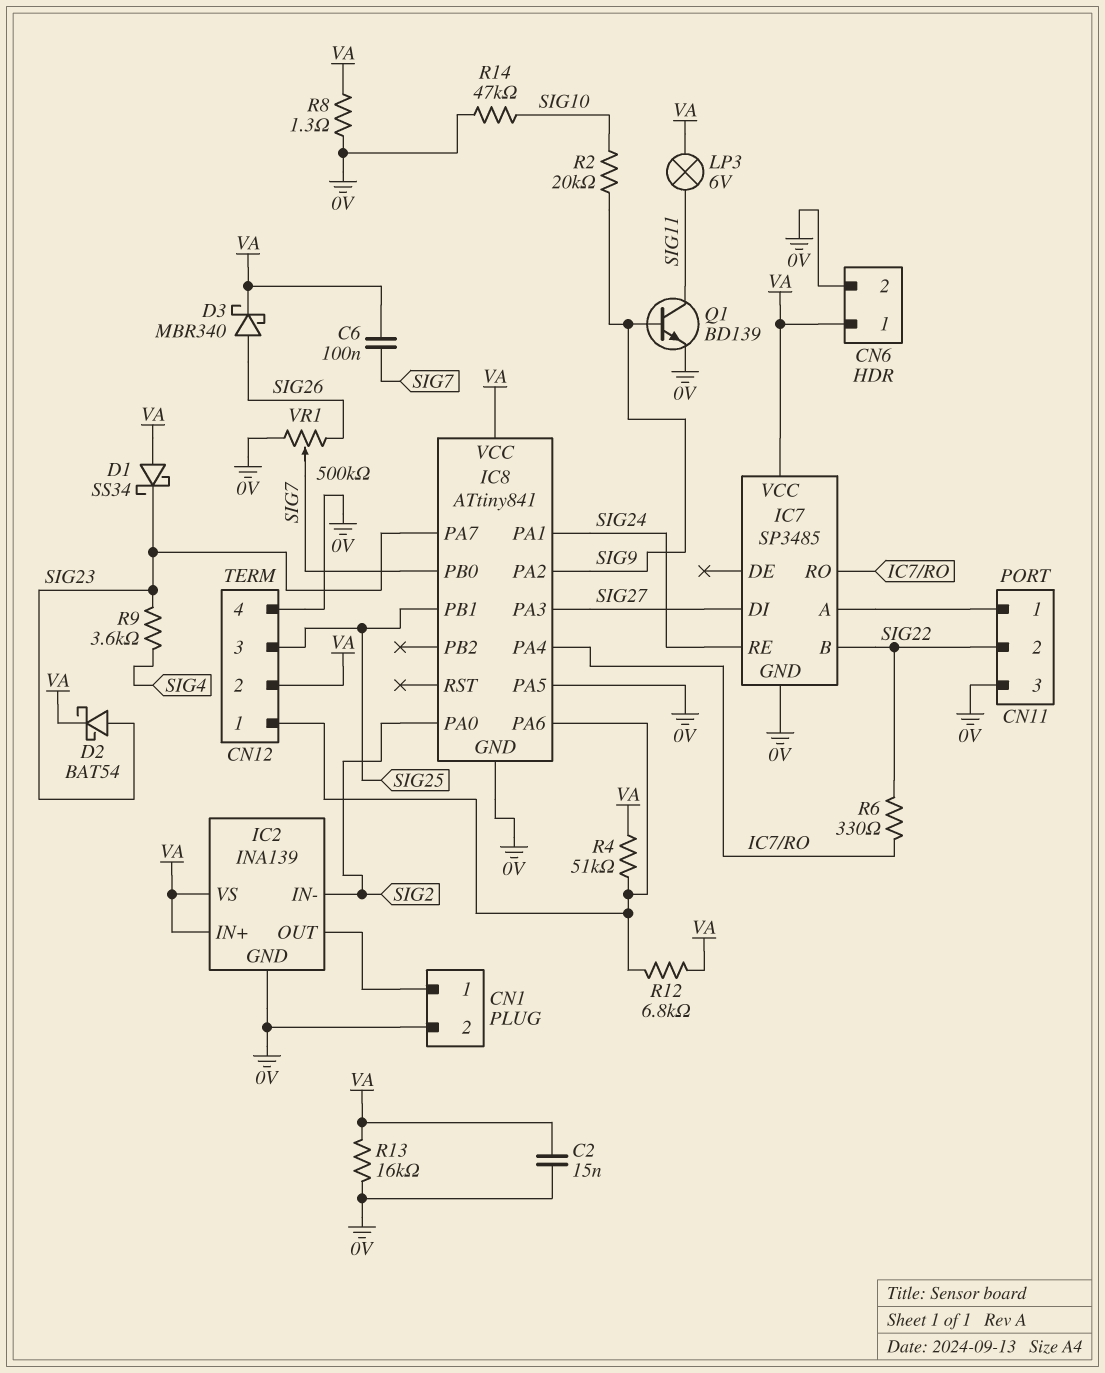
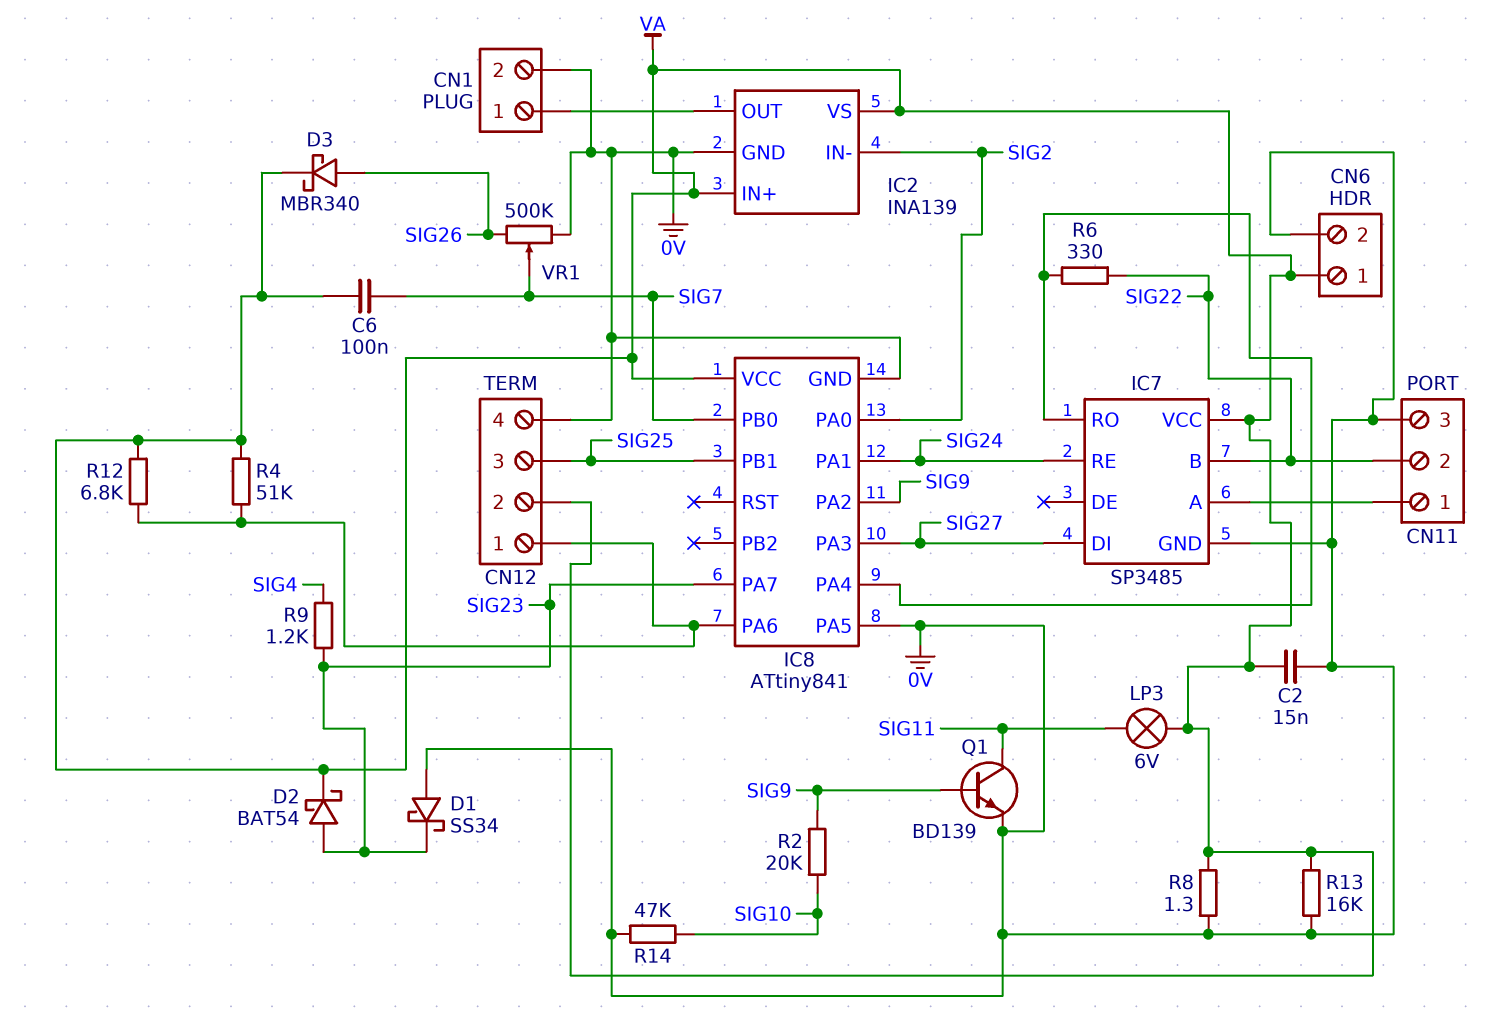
D1: schottky SS34 (A VA, K SIG23) -> schottky SS34 (A 0V, K SIG23)
R9: 3.6k (SIG4, SIG23) -> 1.2k (SIG4, SIG23)

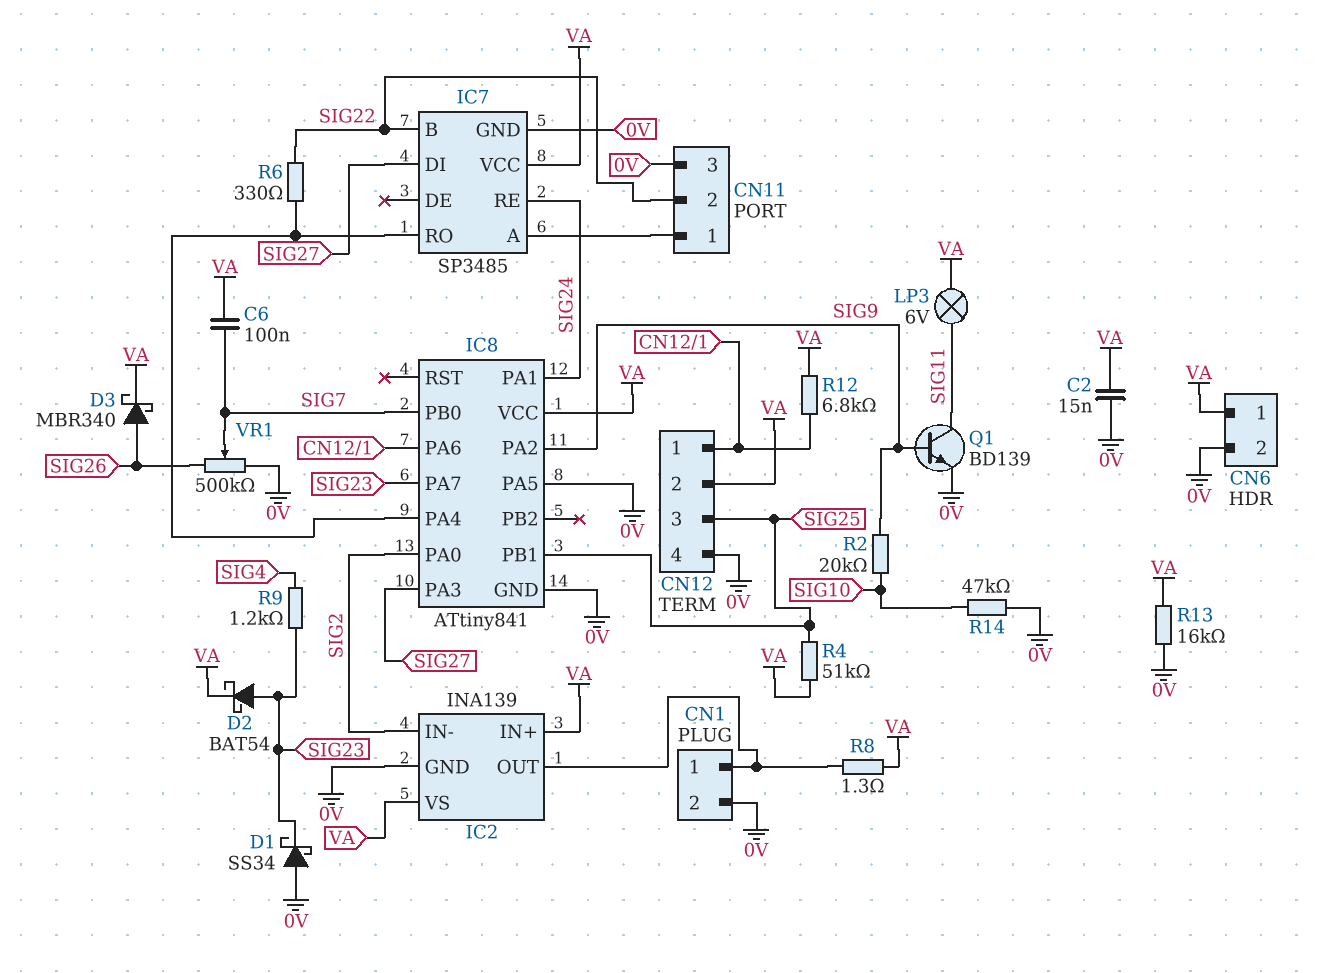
R4: 51k (CN12/1, VA) -> 51k (SIG25, VA)
R8: 1.3 (0V, VA) -> 1.3 (CN1/1, VA)

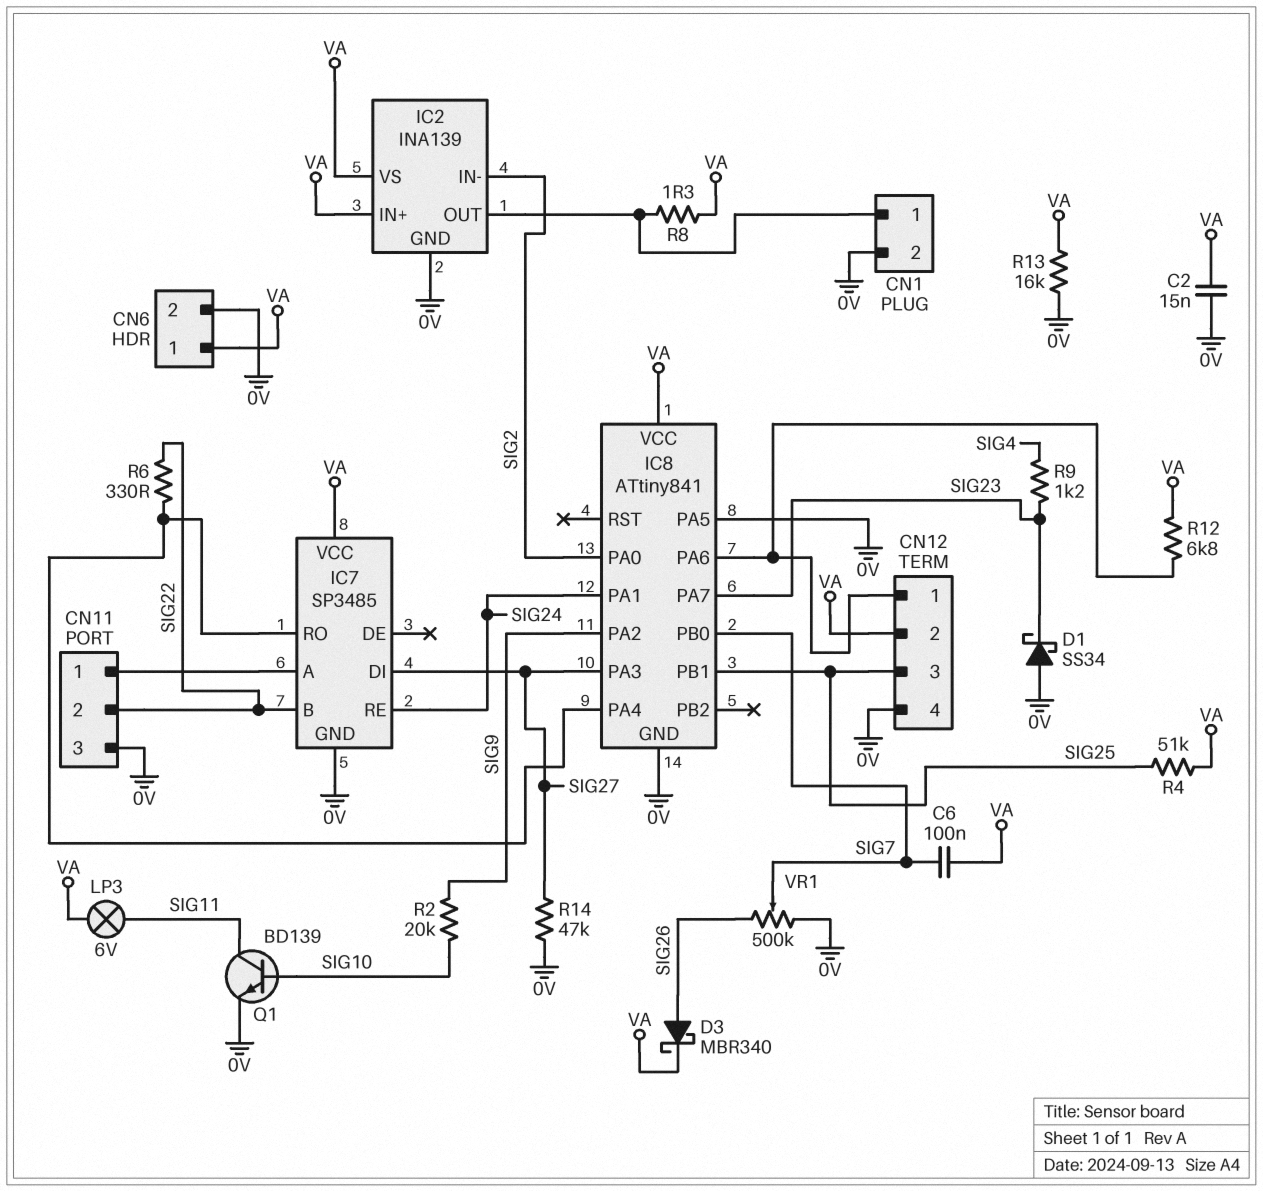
D2: schottky BAT54 (A SIG23, K VA) -> none
Q1: NPN BD139 (B SIG9, C SIG11, E 0V) -> NPN BD139 (B SIG10, C SIG11, E 0V)
R14: 47k (0V, SIG10) -> 47k (0V, SIG27)

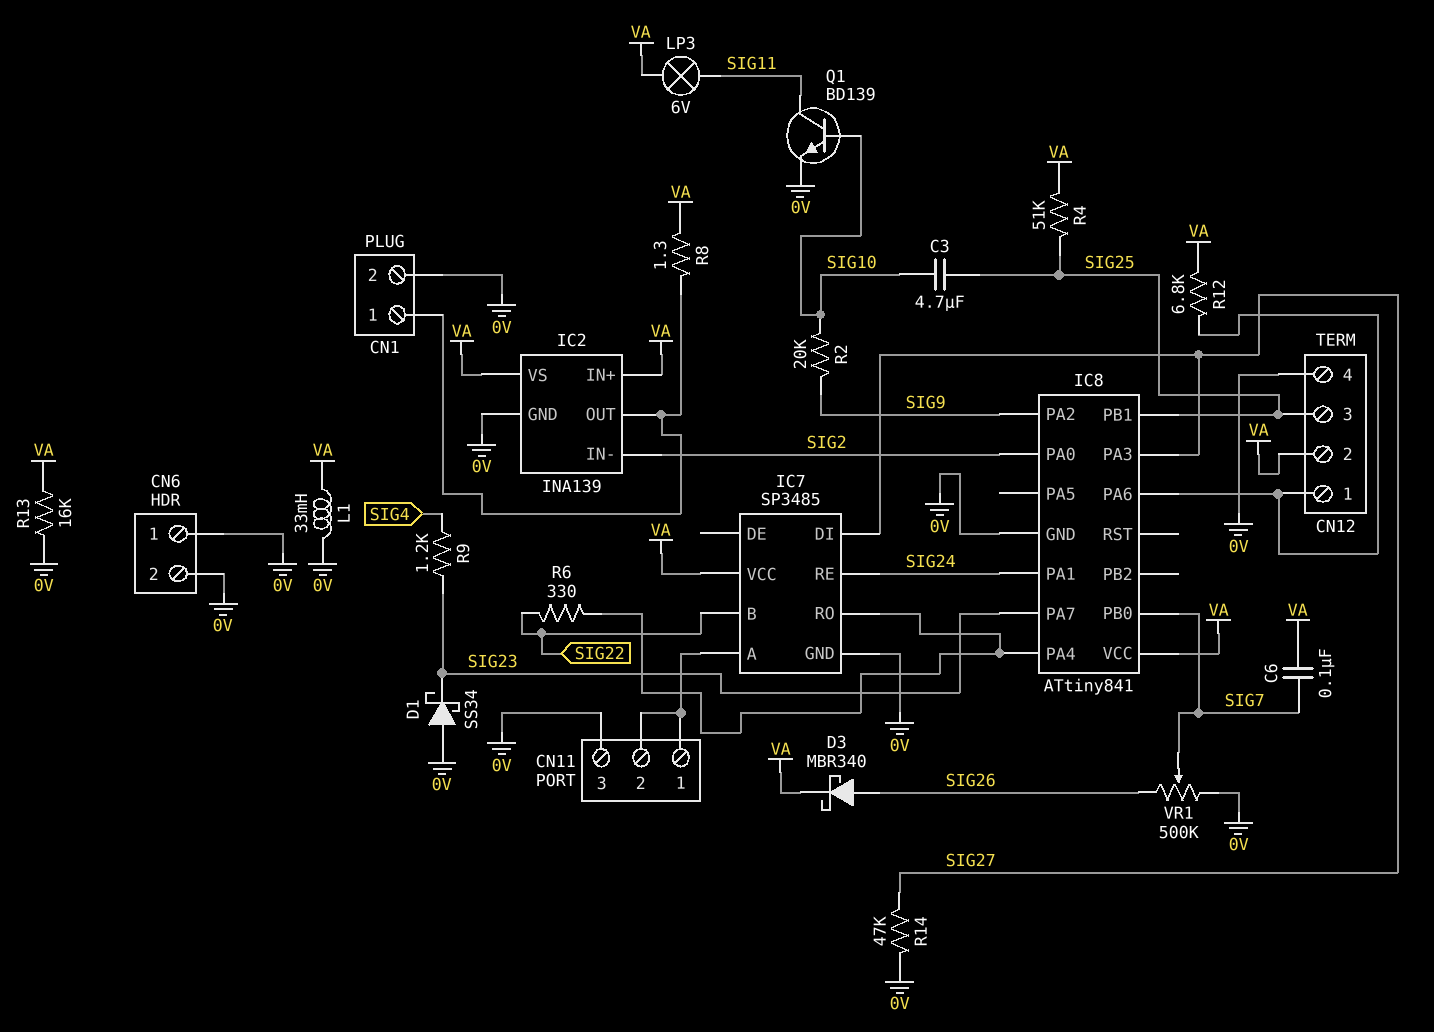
C2: 15nF (0V, VA) -> none
C3: none -> 4.7uF (SIG10, SIG25)
CN6 pin 1: VA -> 0V
CN11 pin 2: SIG22 -> CN11/1
IC8 pin PA5: 0V -> none
L1: none -> 33mH (0V, VA)

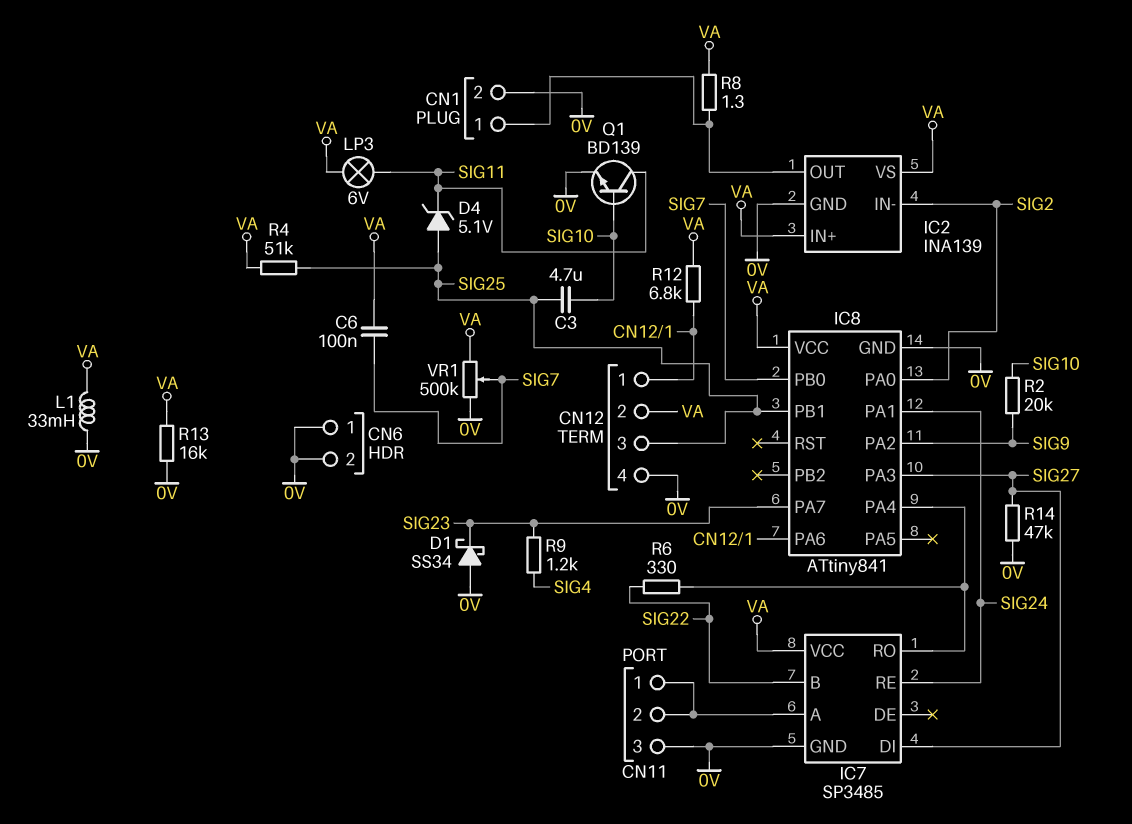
D3: schottky MBR340 (A SIG26, K VA) -> none
D4: none -> zener 5.1V (A SIG25, K SIG11)
VR1: 500k (0V, SIG26, wiper SIG7) -> 500k (0V, VA, wiper SIG7)

